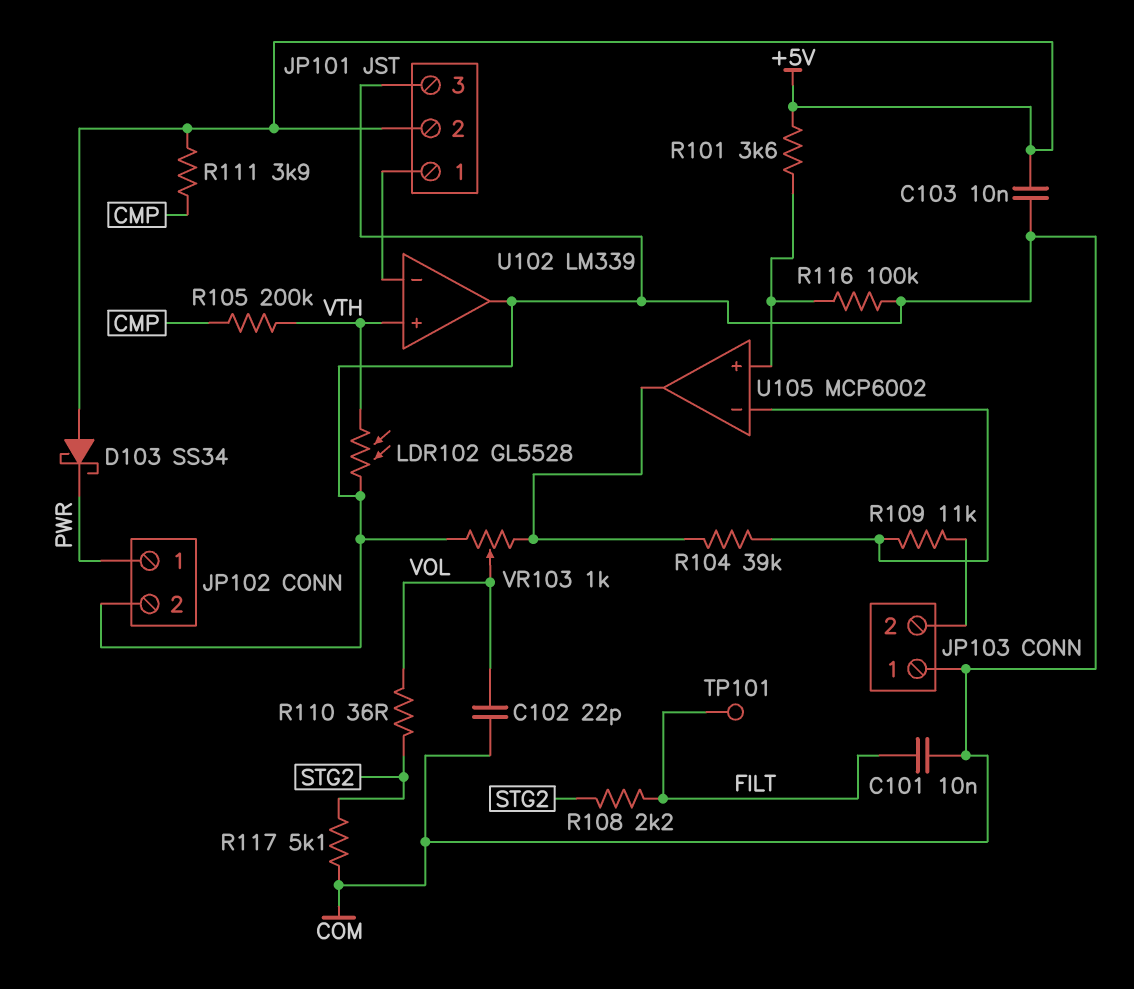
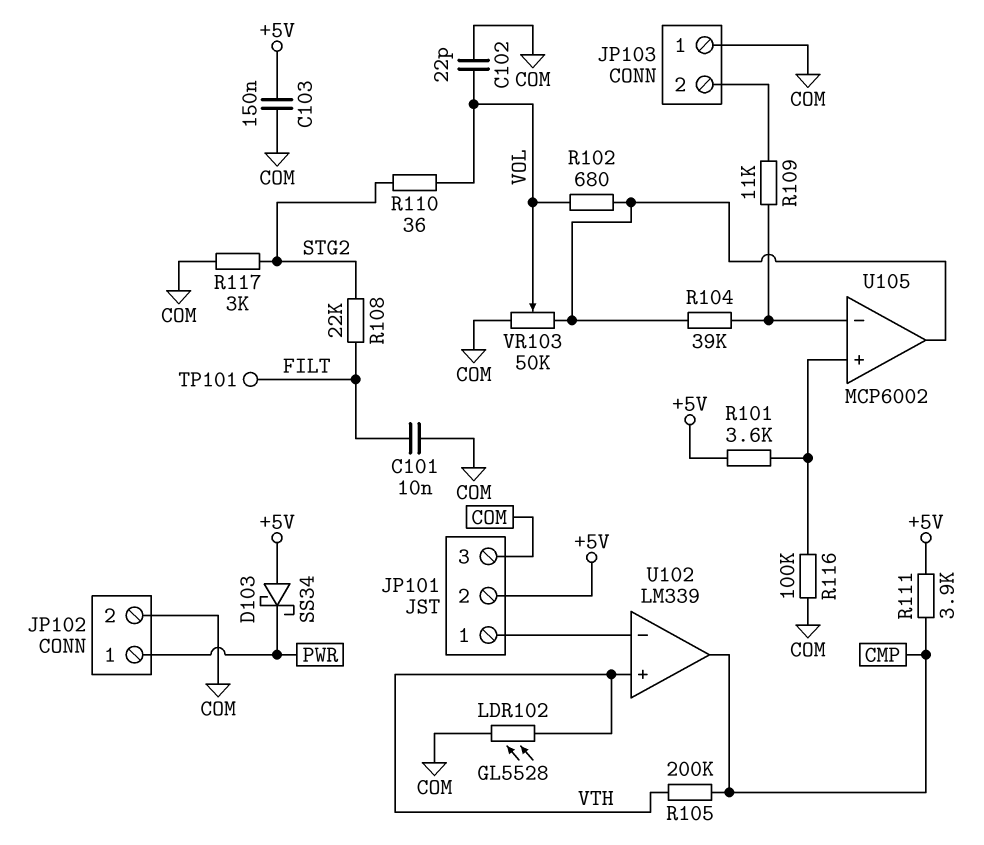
C103: 10nF (+5V, COM) -> 150nF (+5V, COM)
R102: none -> 680 (U105/out, VOL)
R108: 2.2k (FILT, STG2) -> 22k (FILT, STG2)
R117: 5.1k (COM, STG2) -> 3k (COM, STG2)
U102 pin out: COM -> CMP
VR103: 1k (COM, U105/out, wiper VOL) -> 50k (COM, U105/out, wiper VOL)

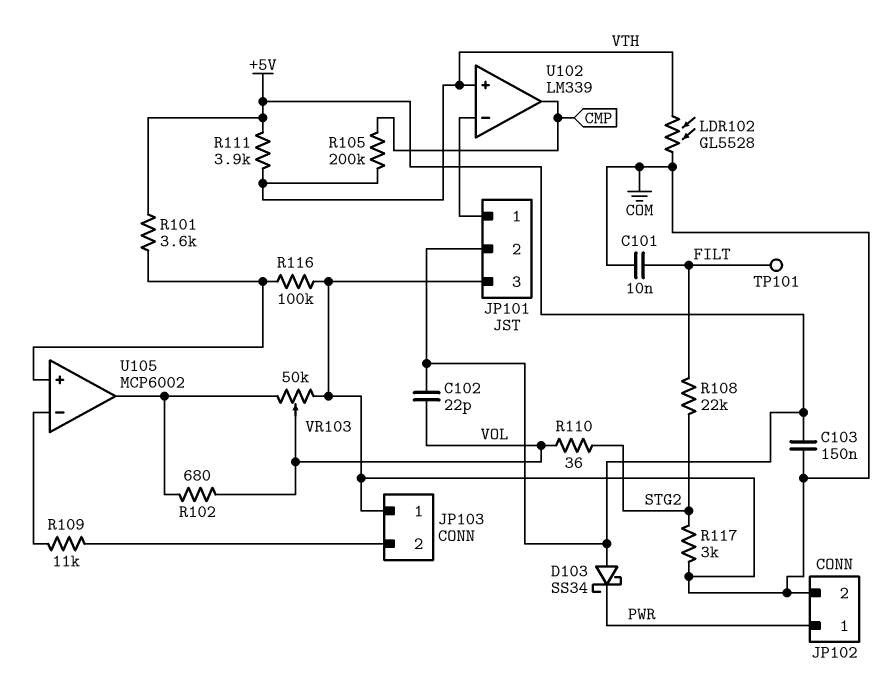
C102: 22pF (COM, VOL) -> 22pF (+5V, VOL)
R104: 39k (U105/in-, U105/out) -> none
R111: 3.9k (+5V, CMP) -> 3.9k (+5V, VTH)

